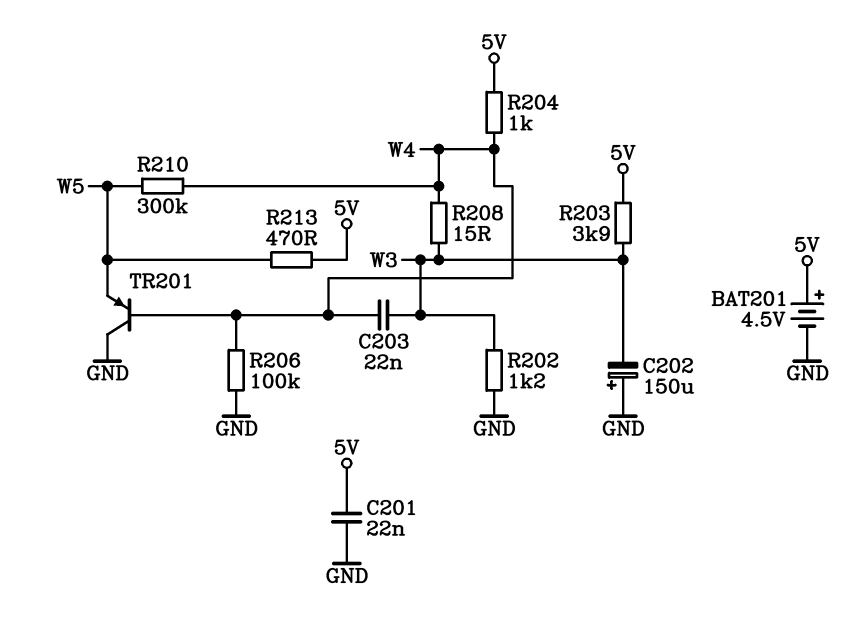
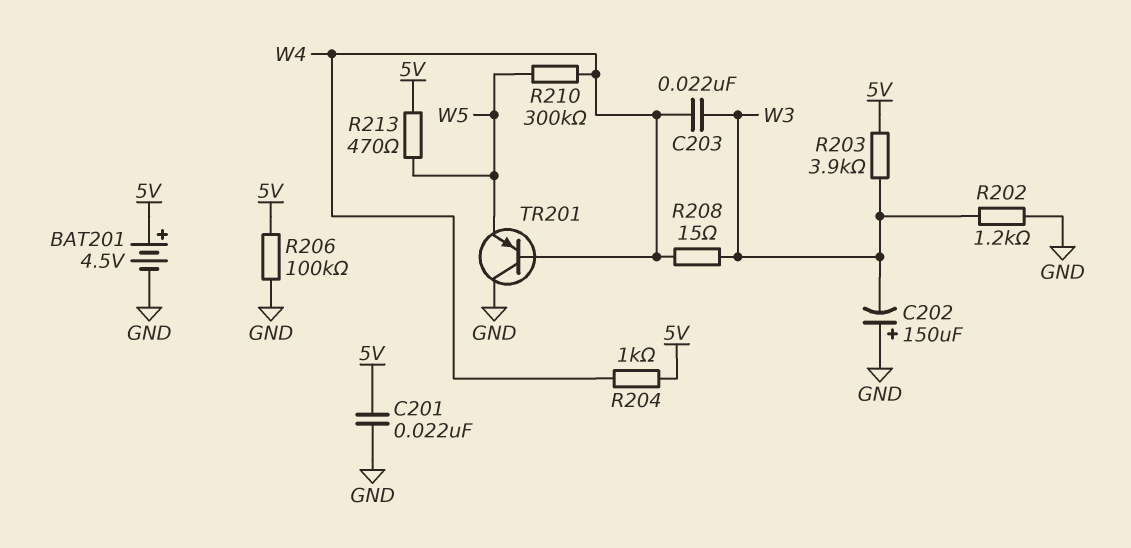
R206: 100k (GND, W4) -> 100k (5V, GND)

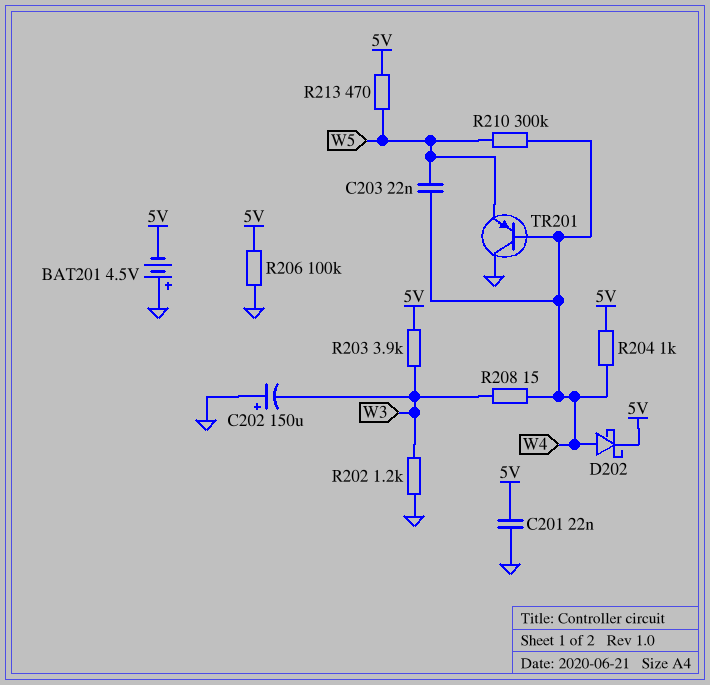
BAT201: 4.5V (plus 5V, minus GND) -> 4.5V (plus GND, minus 5V)
C203: 22nF (W3, W4) -> 22nF (W4, W5)
D202: none -> schottky (A W4, K 5V)

